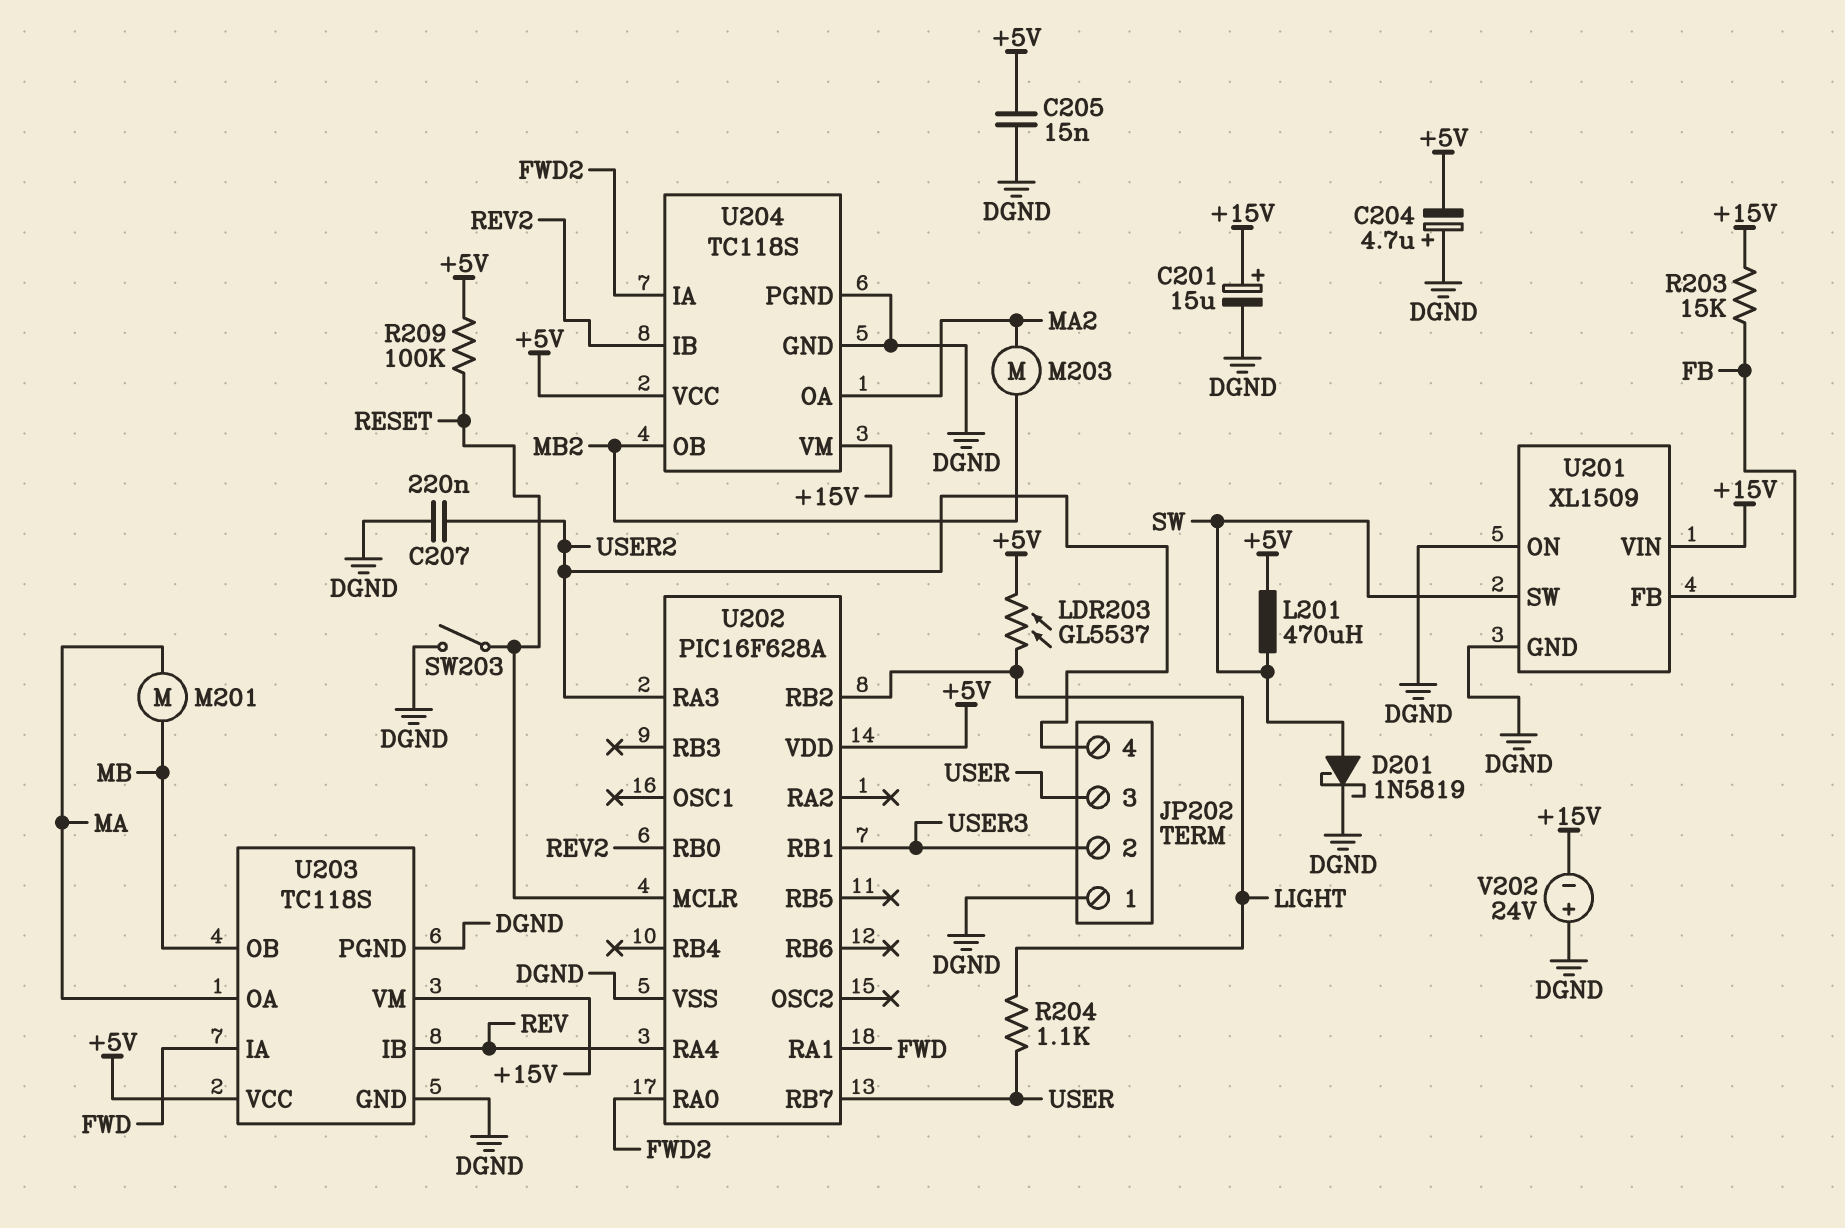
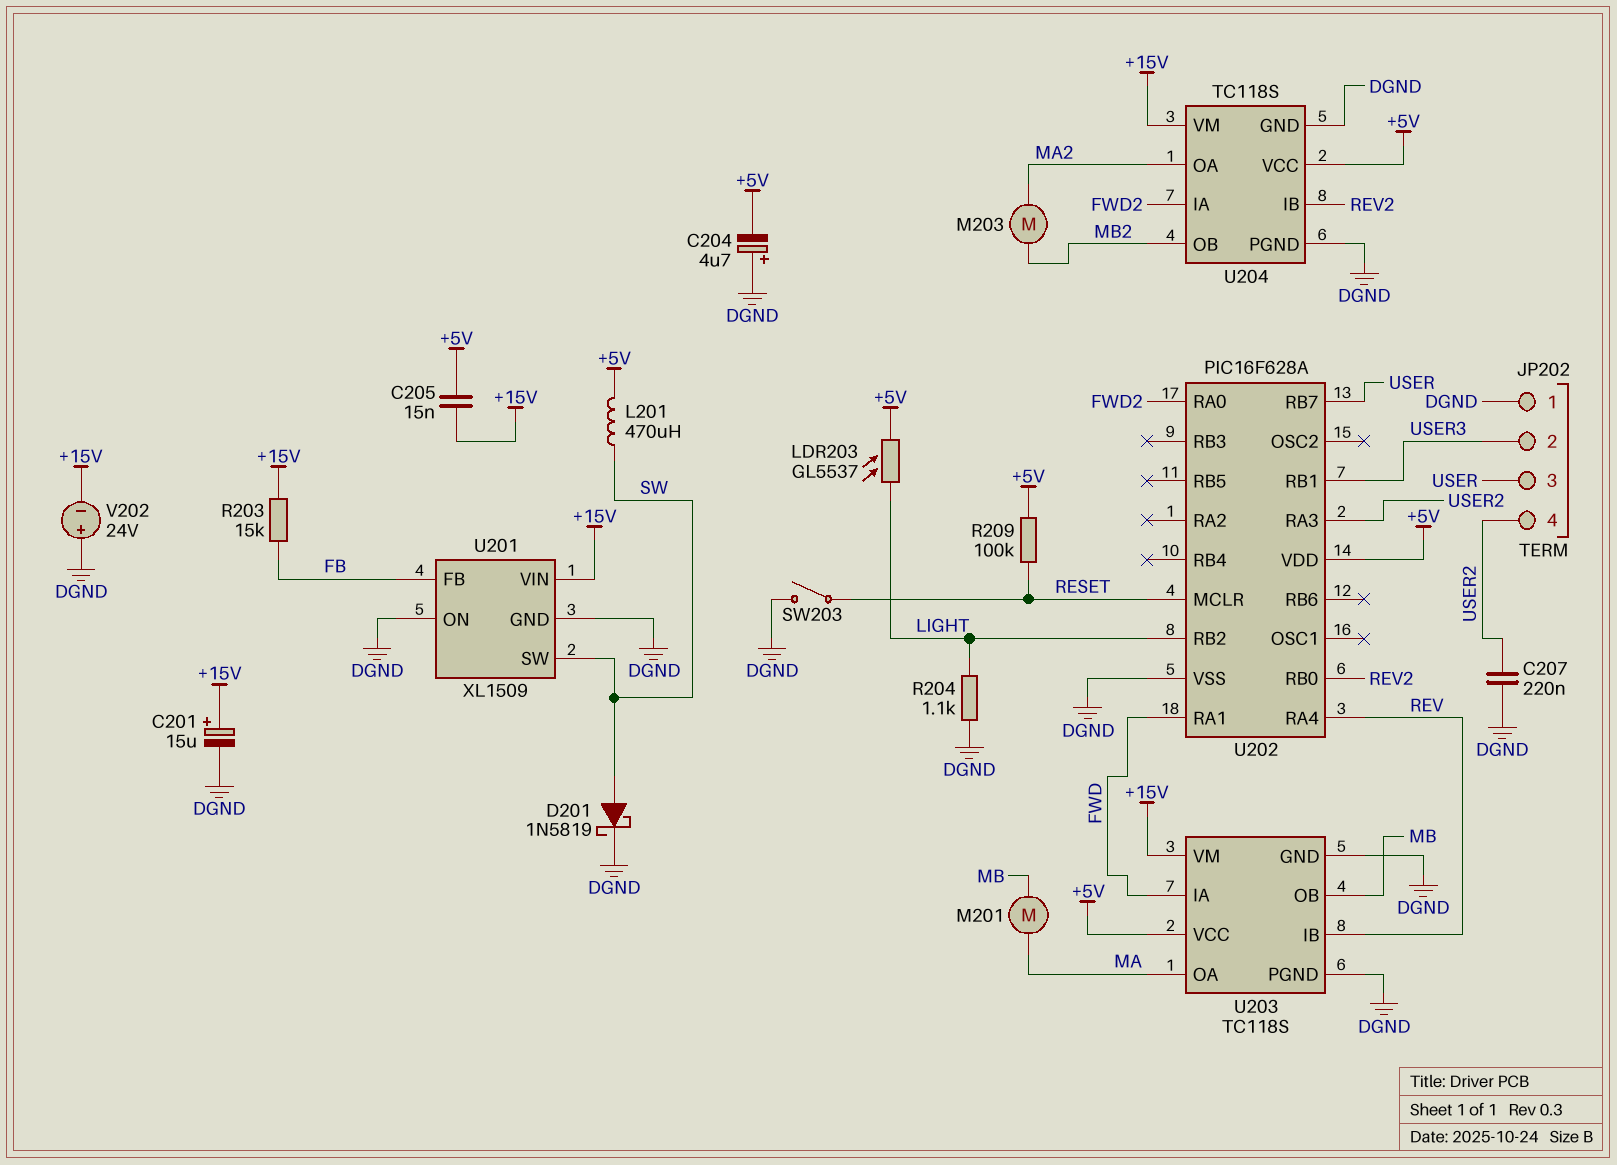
C205: 15nF (+5V, DGND) -> 15nF (+5V, +15V)
R204: 1.1k (LIGHT, USER) -> 1.1k (DGND, LIGHT)

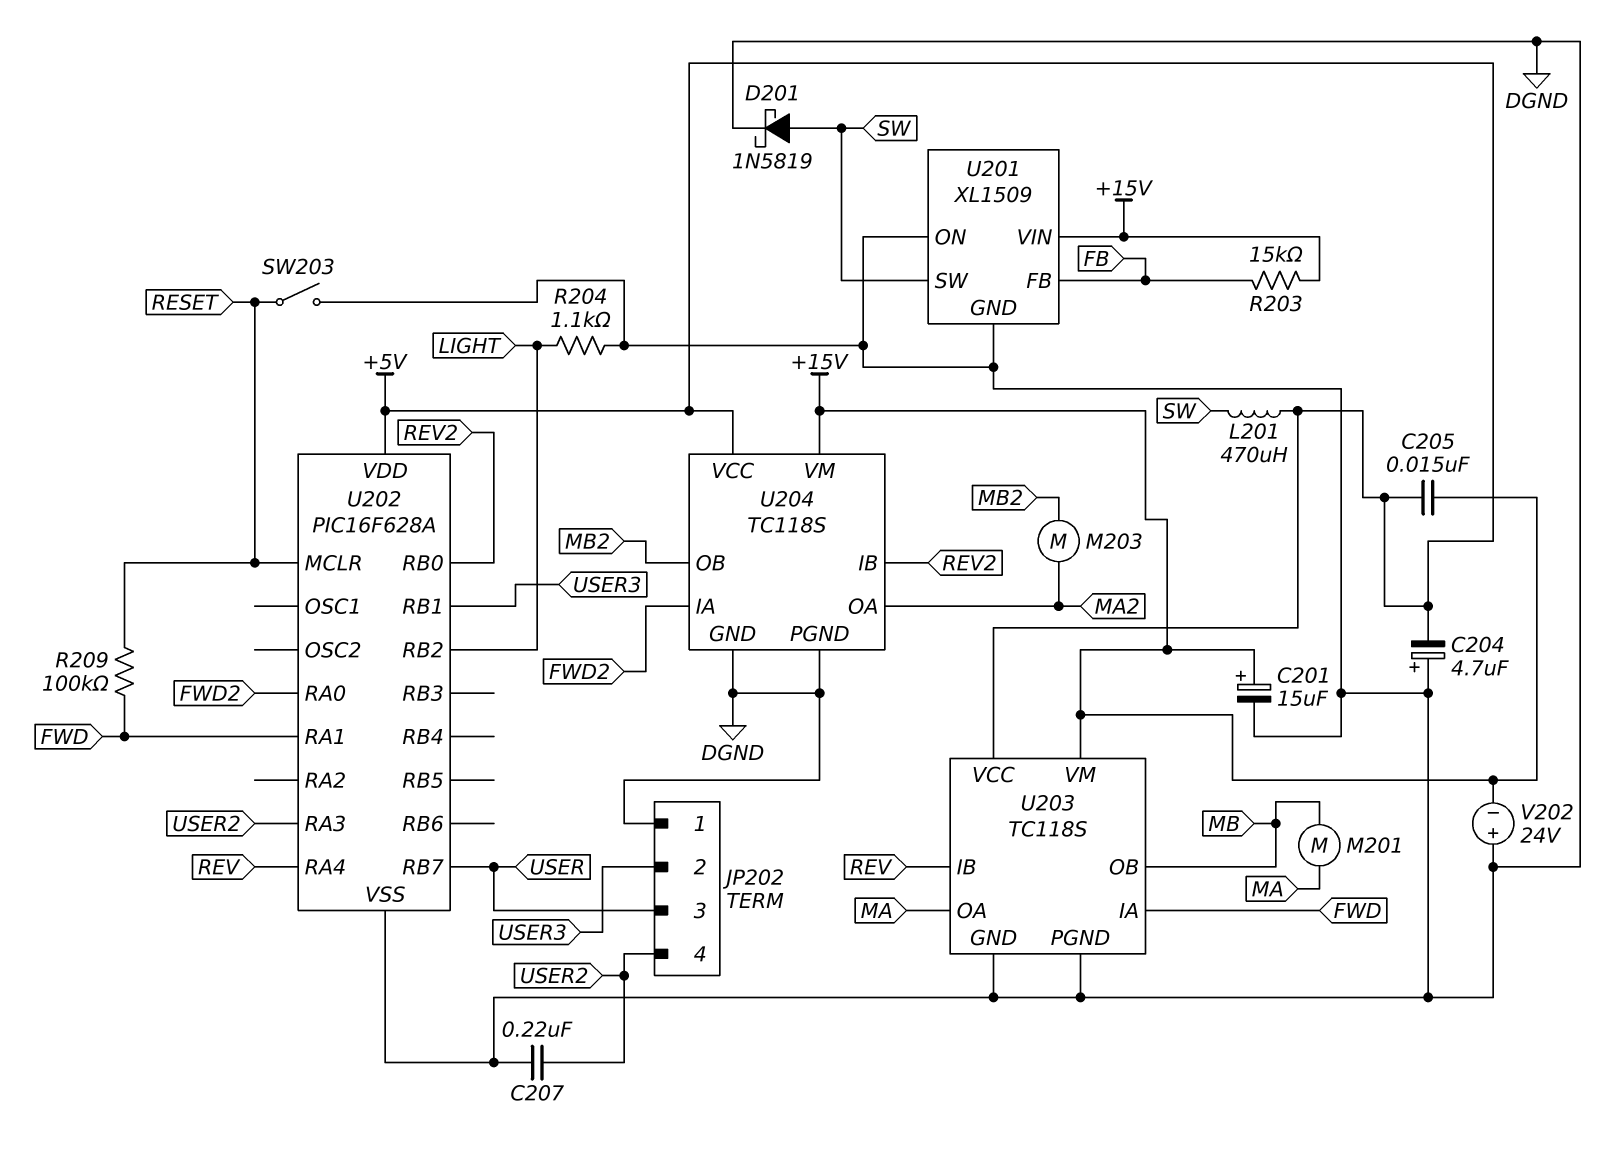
LDR203: GL5537 (+5V, LIGHT) -> none
R209: 100k (+5V, RESET) -> 100k (FWD, RESET)

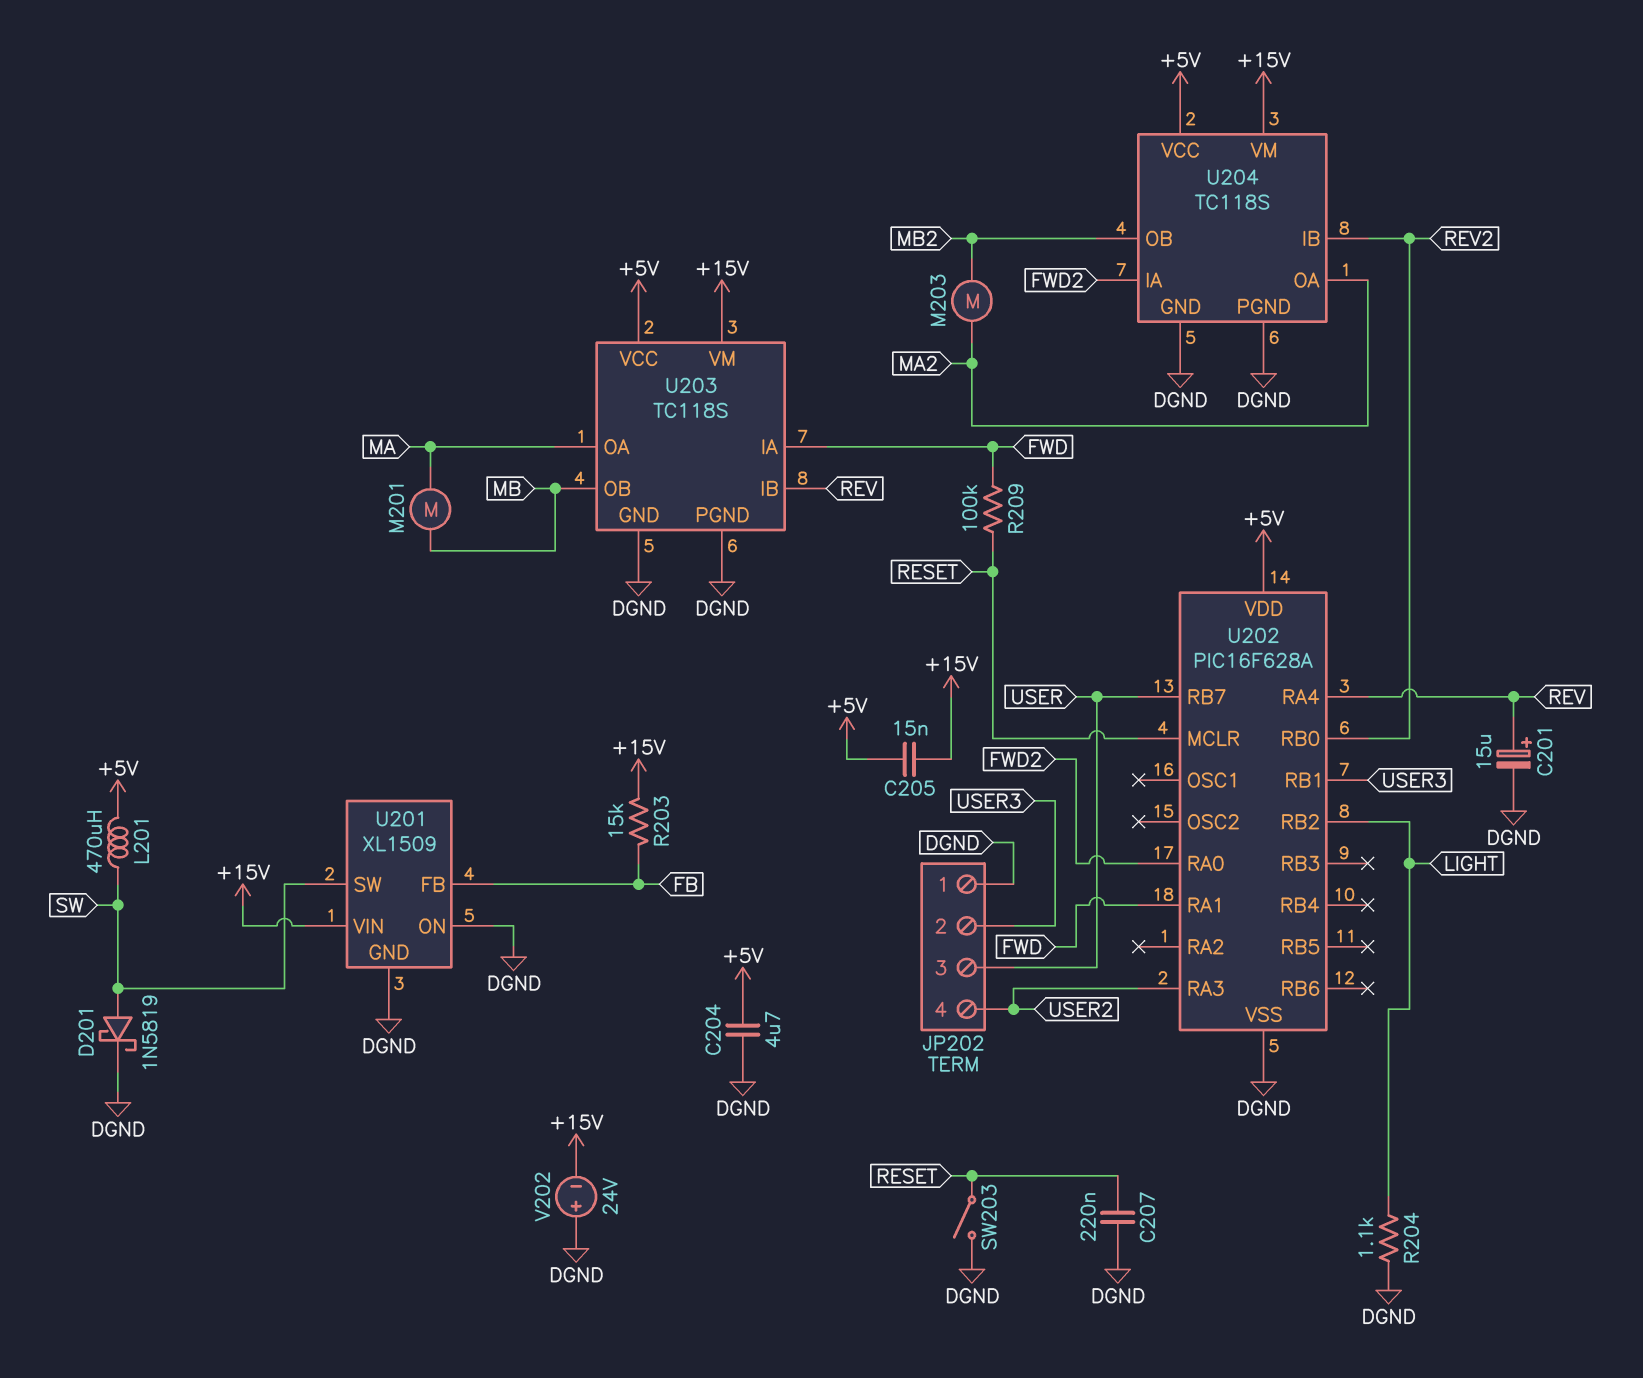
C201: 15uF (plus +15V, minus DGND) -> 15uF (plus REV, minus DGND)
C204: 4.7uF (plus DGND, minus +5V) -> 4.7uF (+5V, DGND)
C207: 220nF (DGND, USER2) -> 220nF (DGND, RESET)

